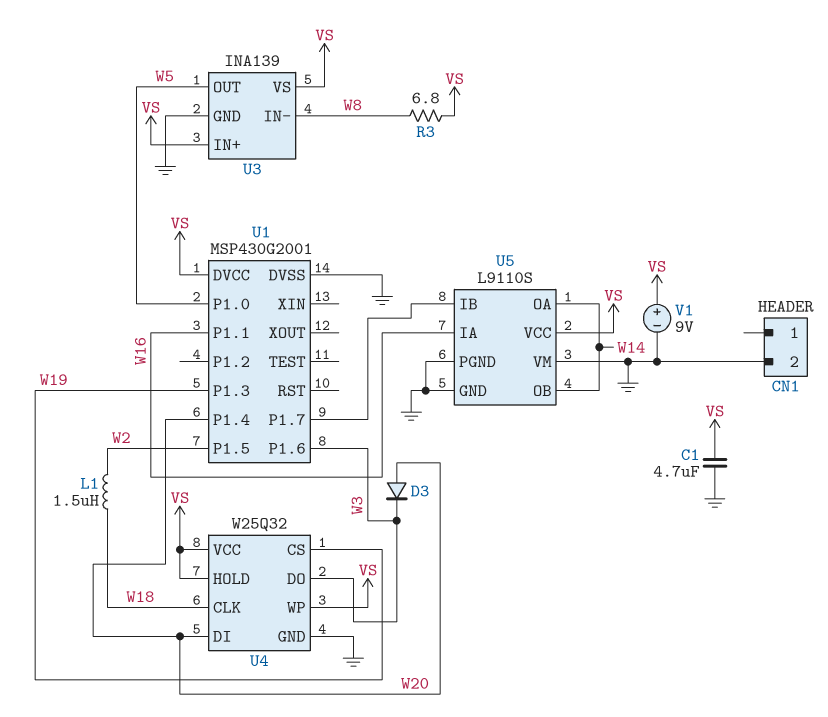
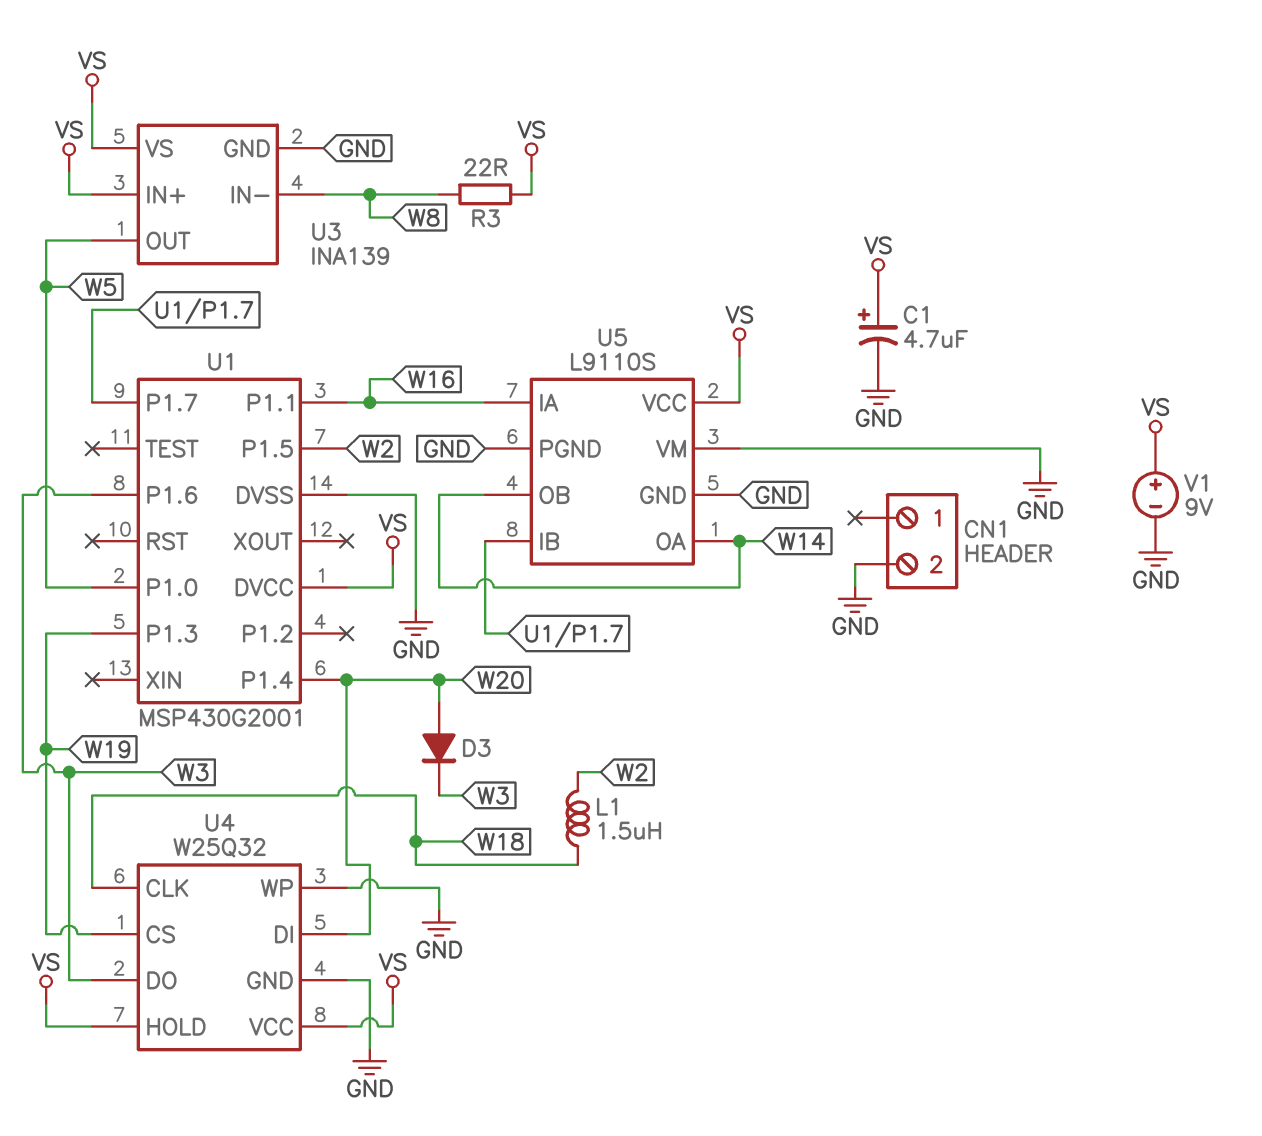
C1: 4.7uF (GND, VS) -> 4.7uF (plus VS, minus GND)
R3: 6.8 (VS, W8) -> 22 (VS, W8)
U4 pin WP: VS -> GND

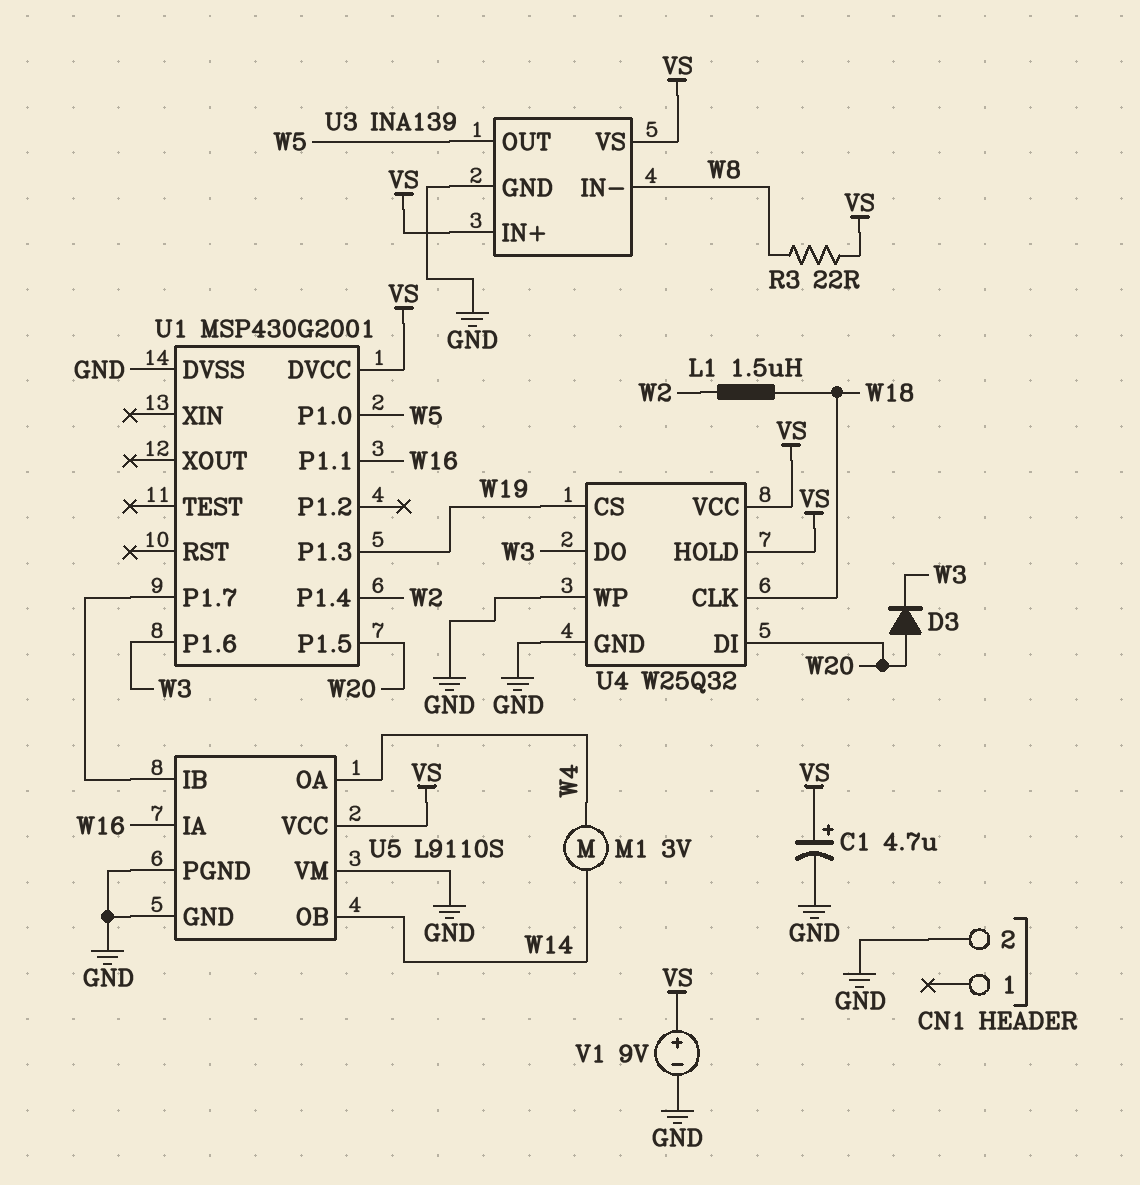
M1: none -> motor 3V (W4, W14)
U1 pin P1.4: W20 -> W2
U1 pin P1.5: W2 -> W20
U5 pin OA: W14 -> W4

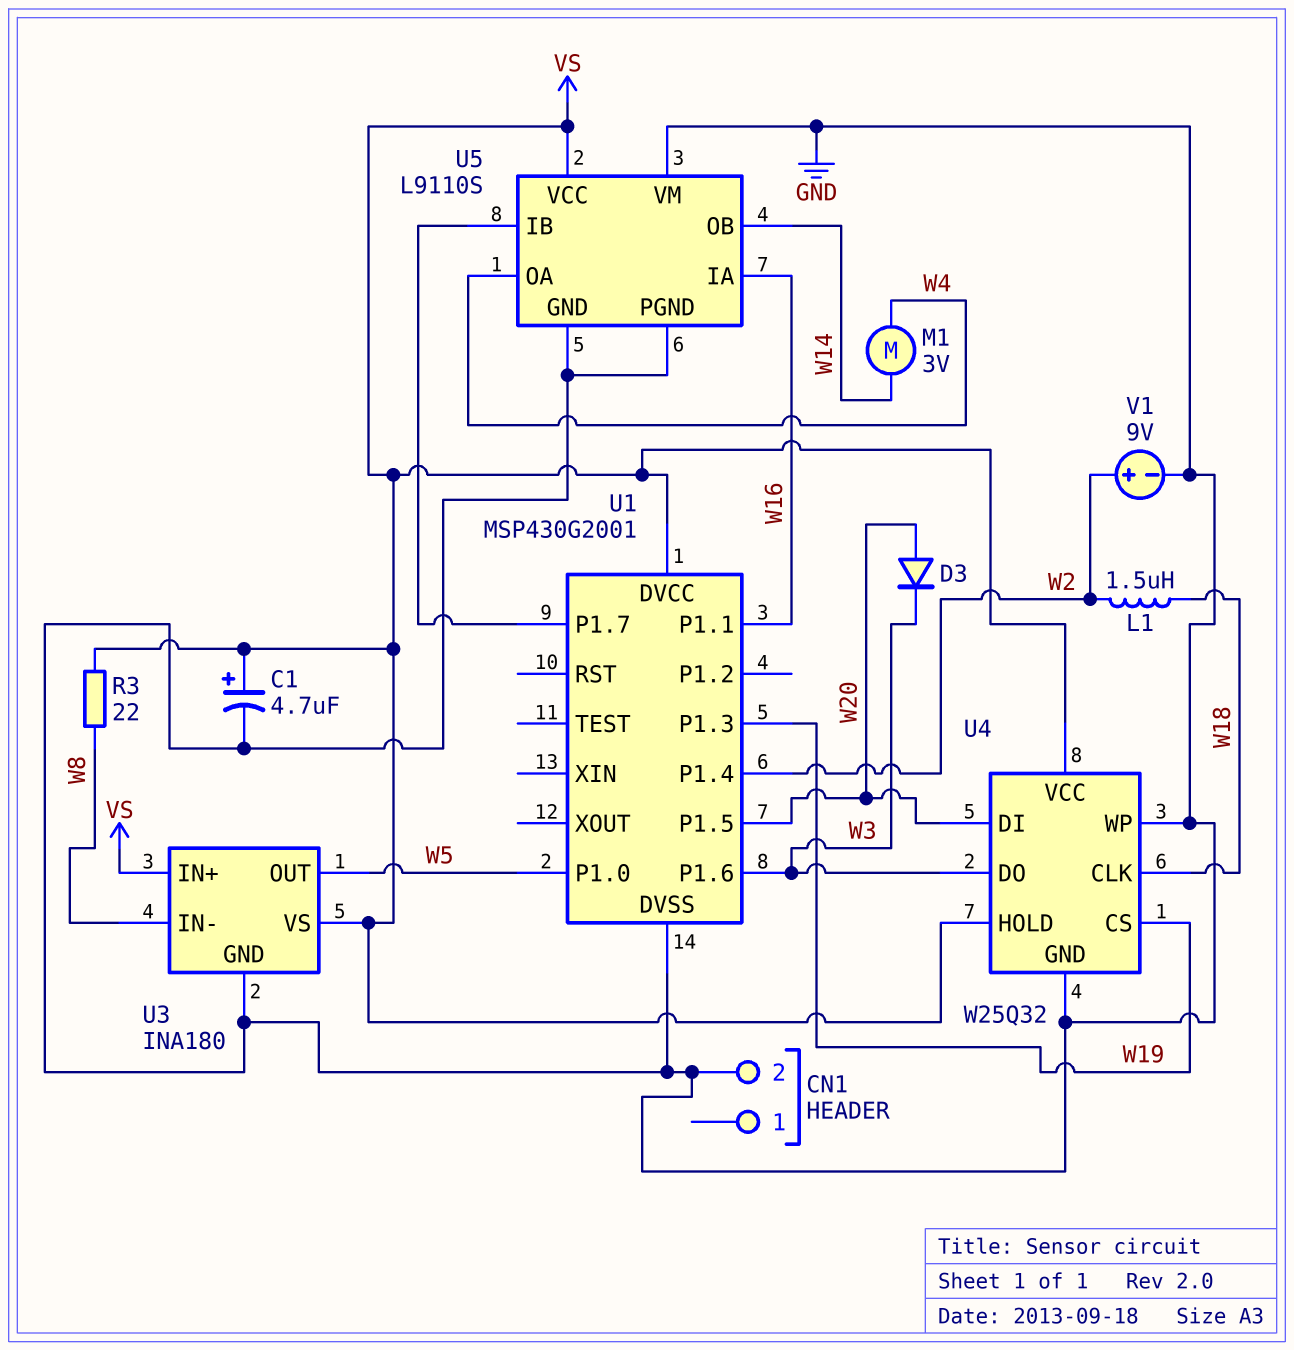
U3: INA139 -> INA180
V1: 9V (plus VS, minus GND) -> 9V (plus W2, minus GND)

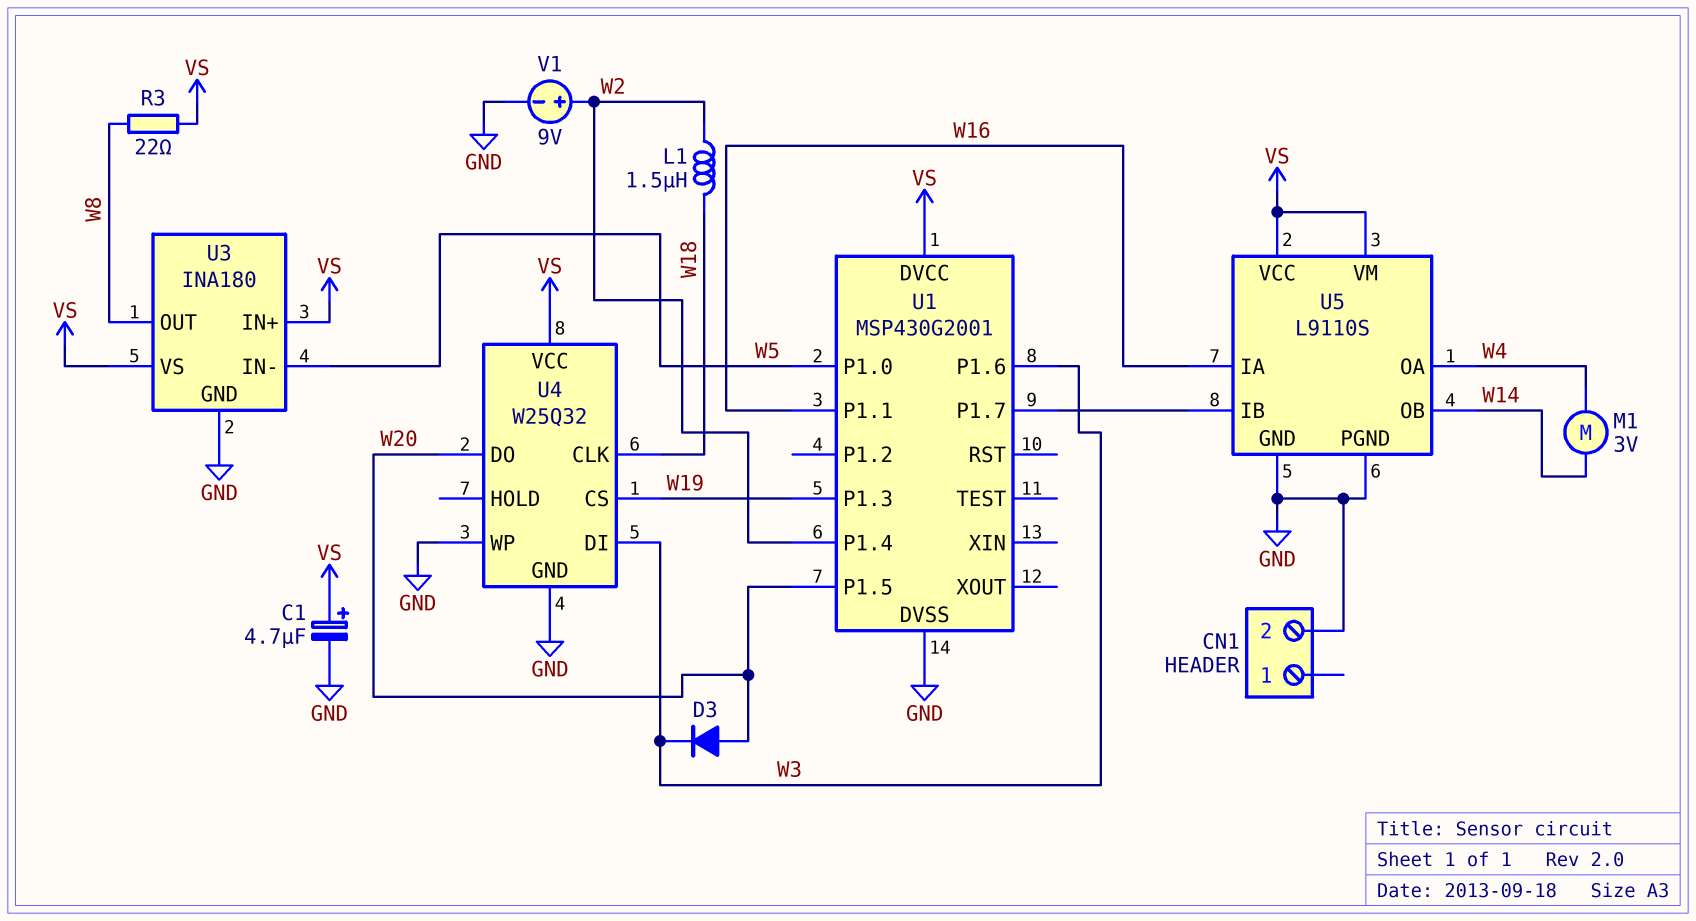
U3 pin IN-: W8 -> W5
U3 pin OUT: W5 -> W8
U4 pin DI: W20 -> W3
U4 pin DO: W3 -> W20
U4 pin HOLD: VS -> none
U5 pin VM: GND -> VS

